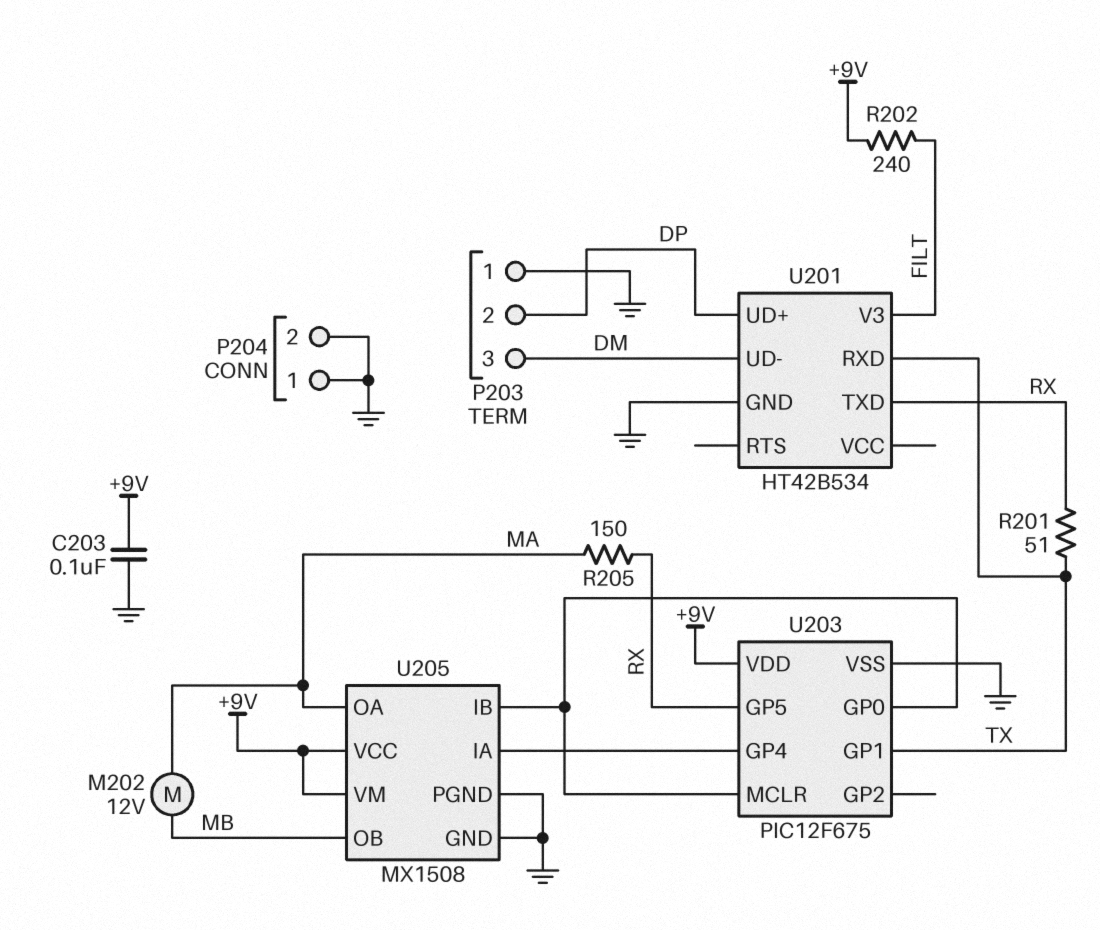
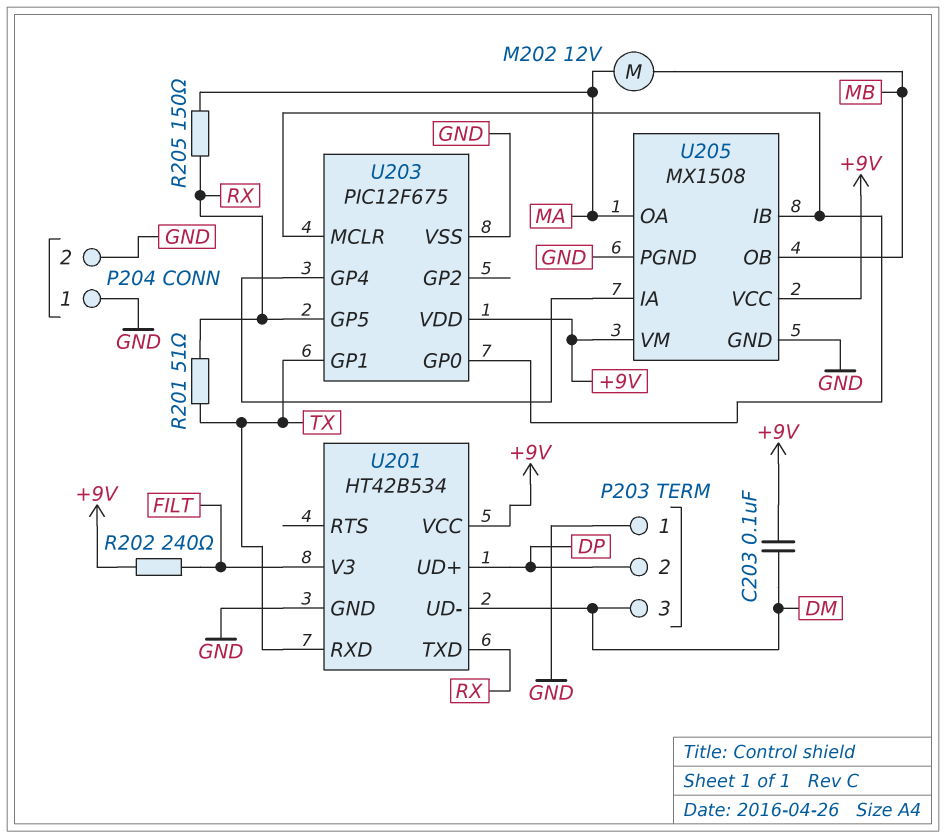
C203: 100nF (+9V, GND) -> 100nF (+9V, DM)
U201 pin VCC: none -> +9V

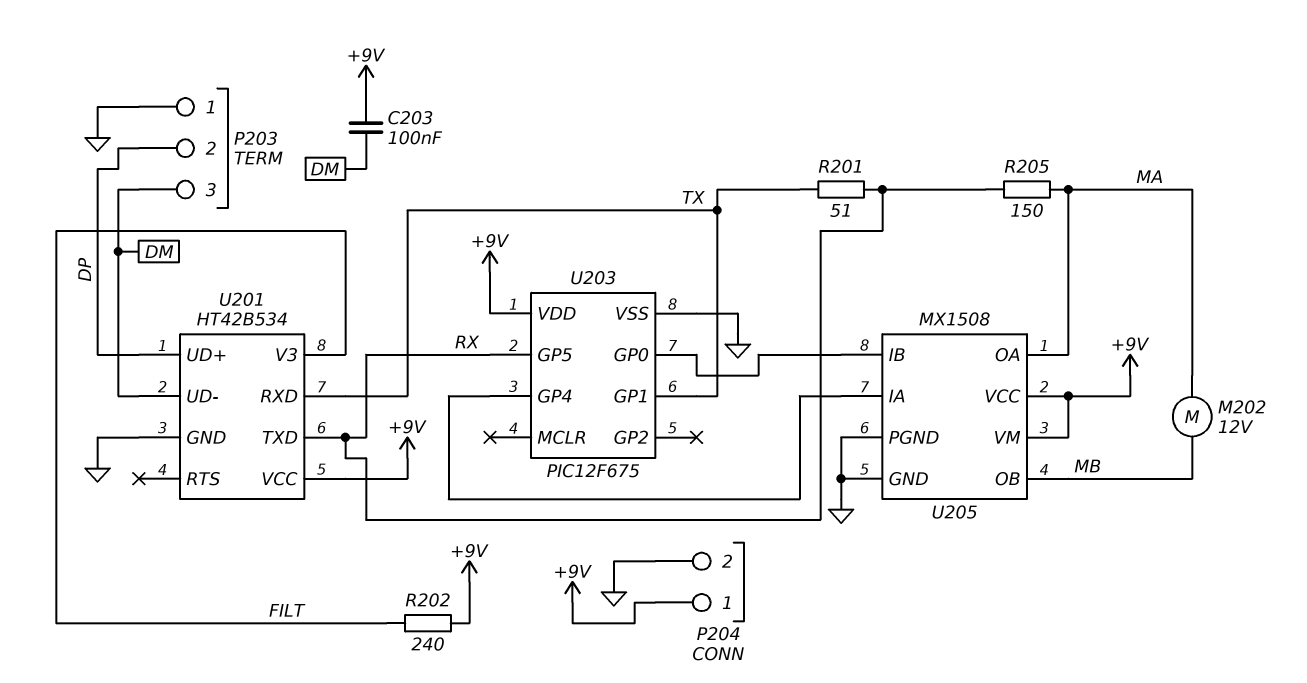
P204 pin 1: GND -> +9V
U203 pin MCLR: U203/GP0 -> none

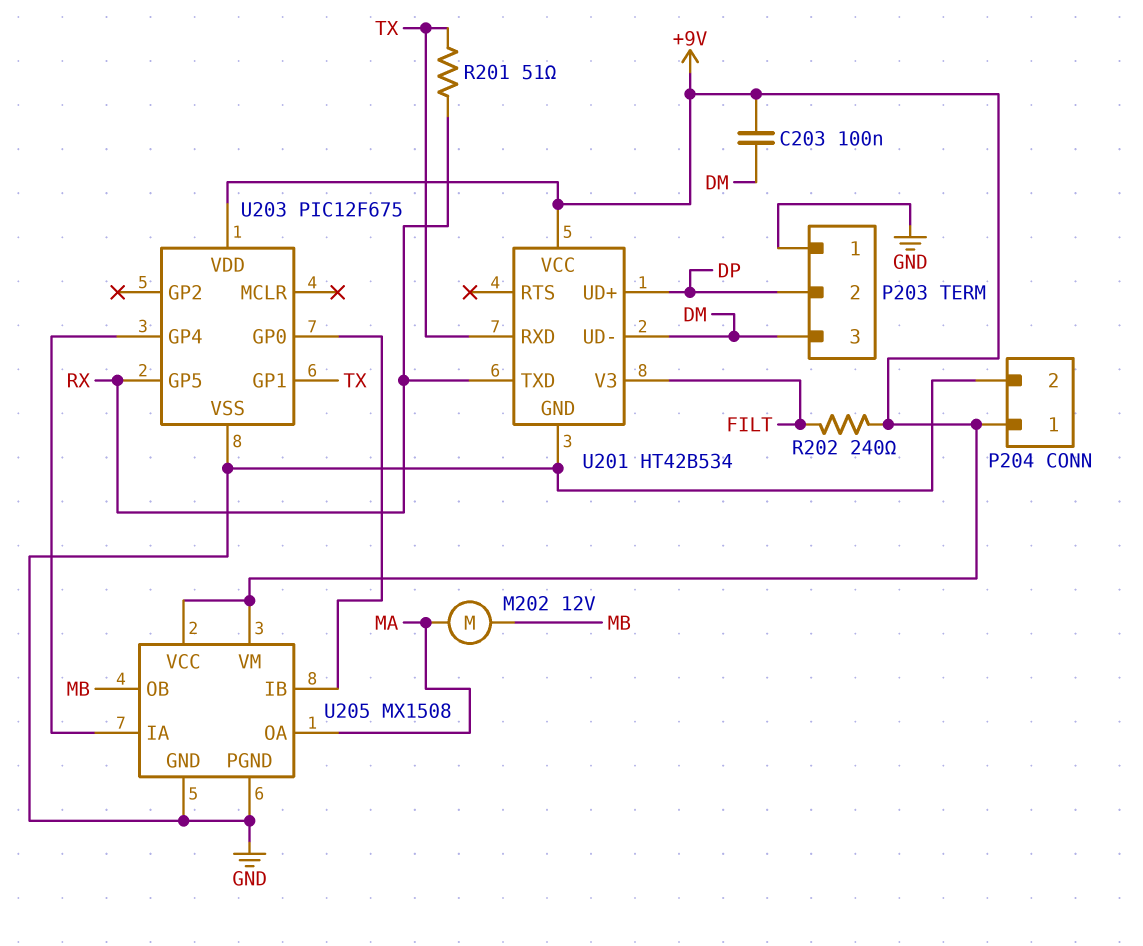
R205: 150 (MA, RX) -> none

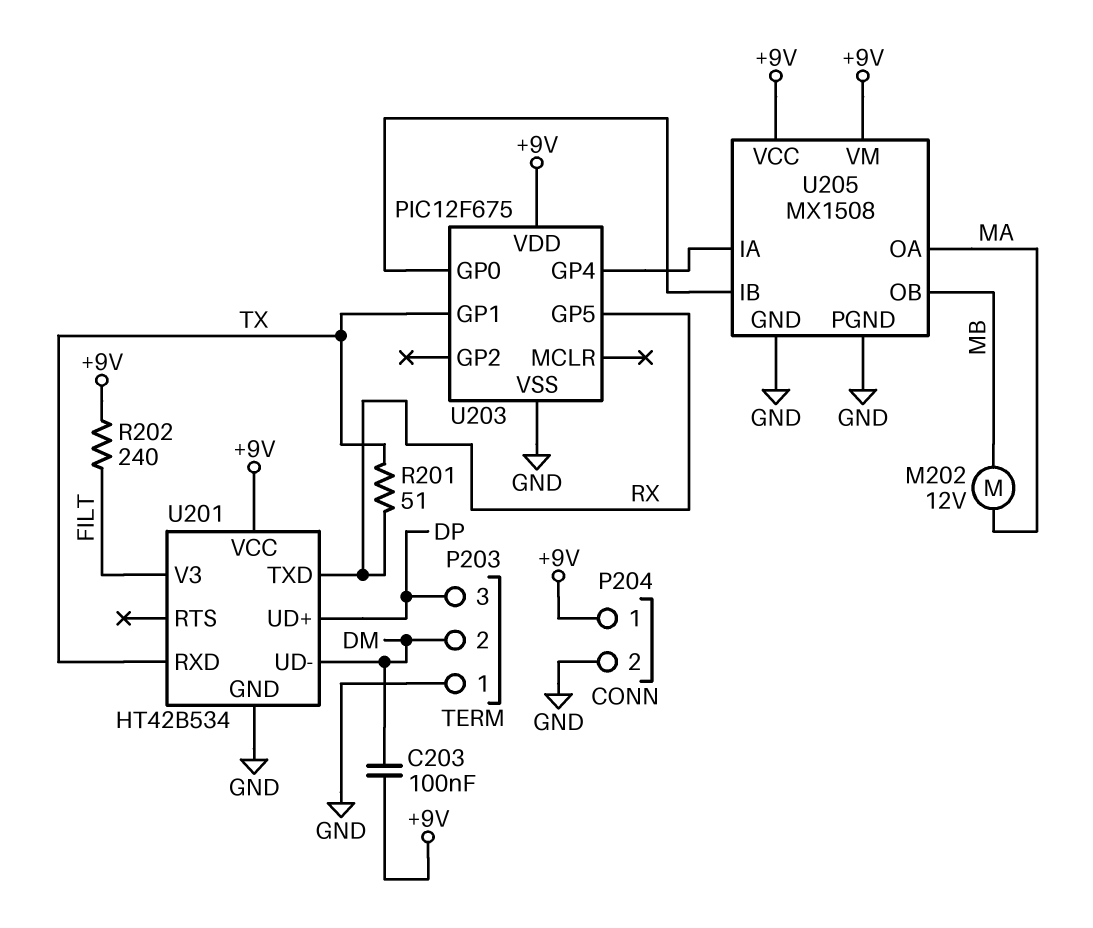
P203 pin 2: DP -> DM
P203 pin 3: DM -> DP

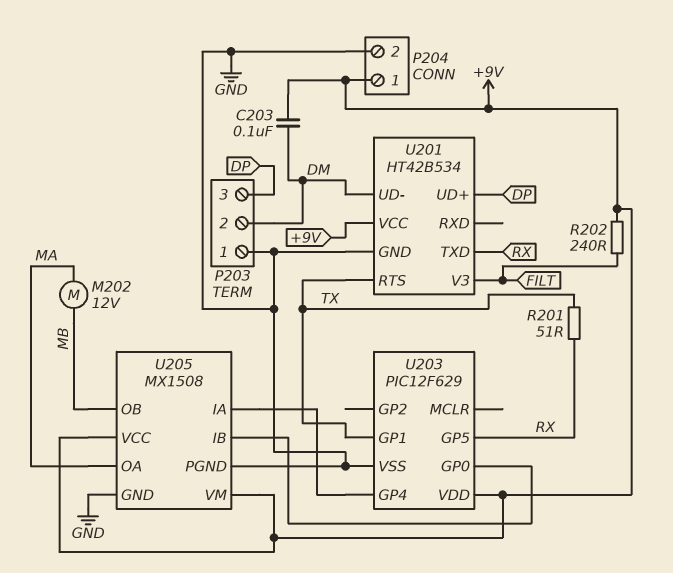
U201 pin RTS: none -> TX
U201 pin RXD: TX -> none
U203: PIC12F675 -> PIC12F629

